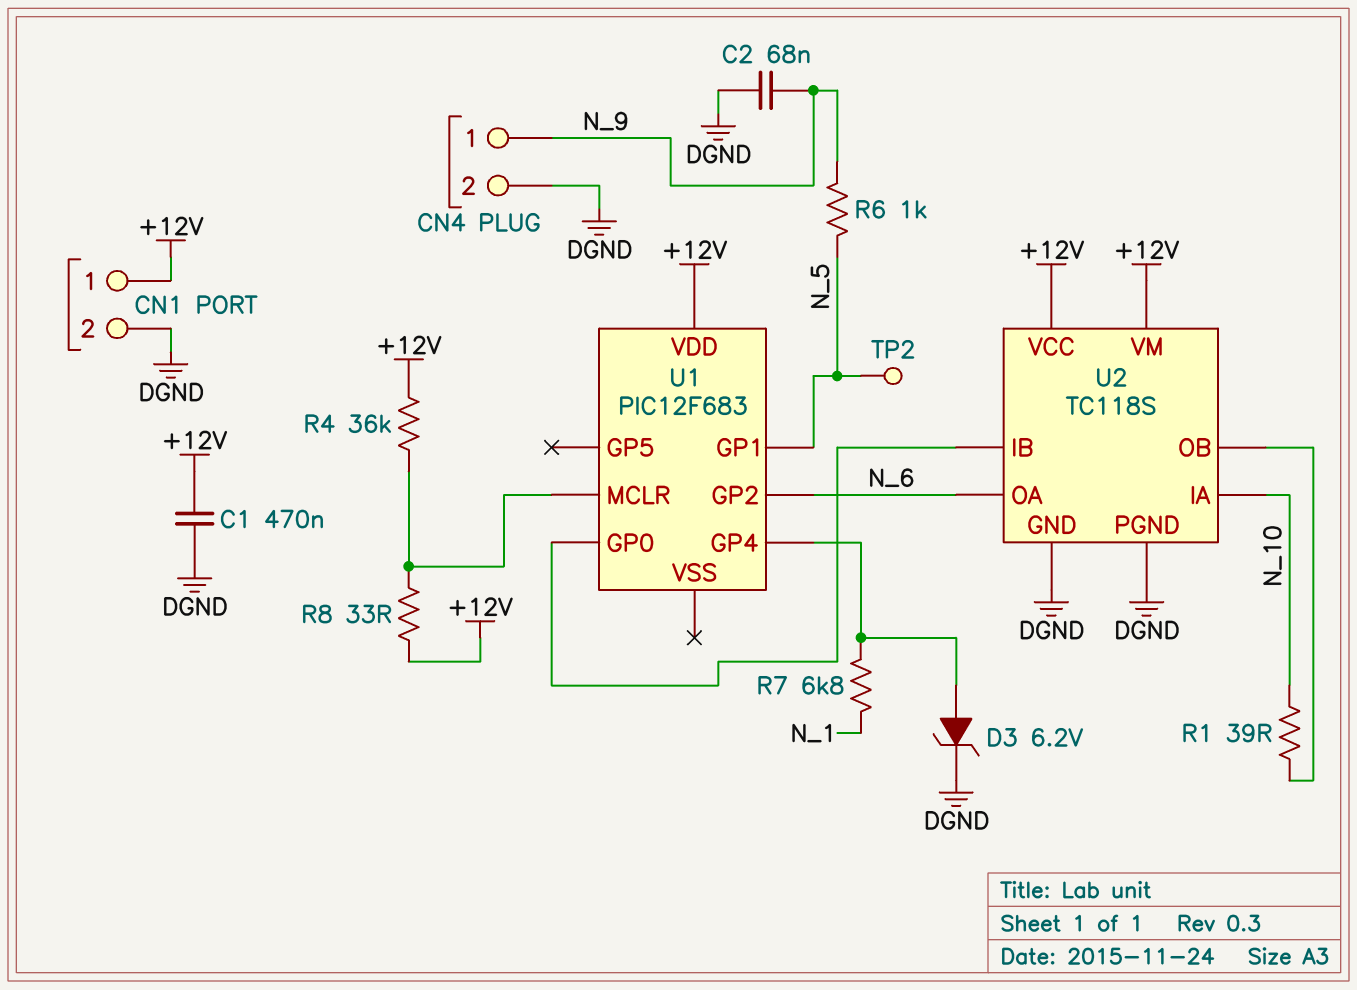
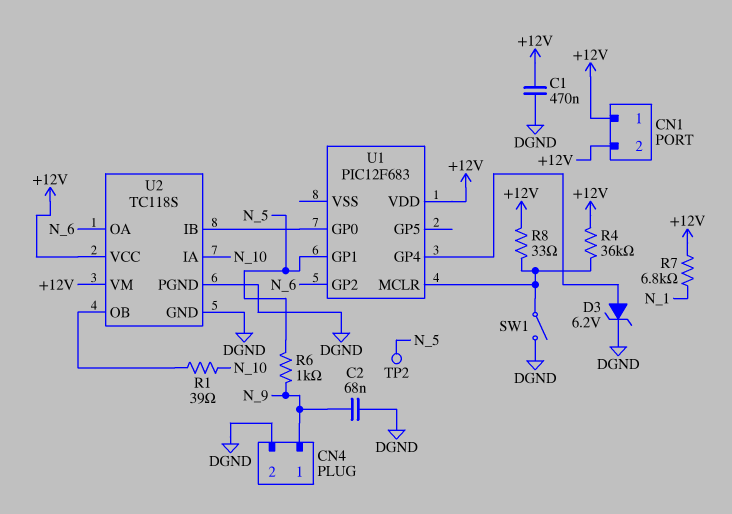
CN1 pin 2: DGND -> +12V
R7: 6.8k (N_1, U1/GP4) -> 6.8k (+12V, N_1)
SW1: none -> switch (DGND, U1/MCLR)

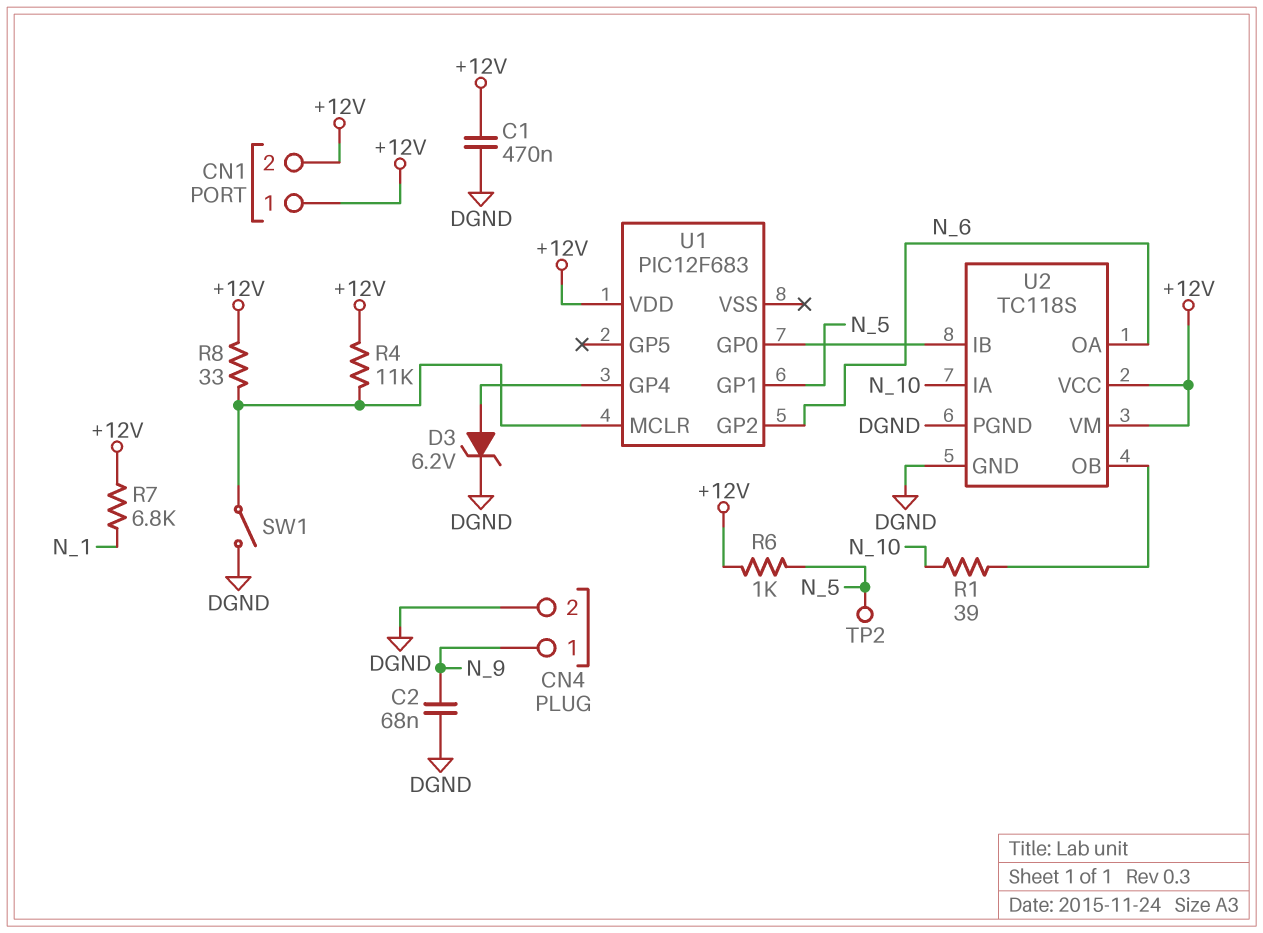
R4: 36k (+12V, U1/MCLR) -> 11k (+12V, U1/MCLR)
R6: 1k (N_5, N_9) -> 1k (+12V, N_5)

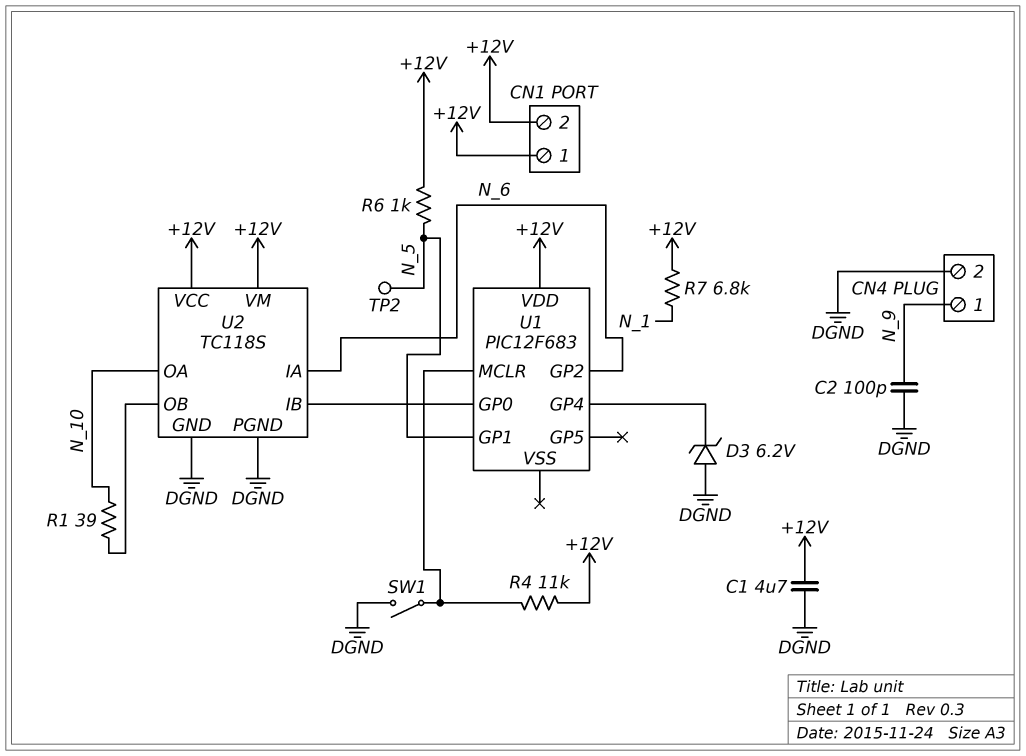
C1: 470nF (+12V, DGND) -> 4.7uF (+12V, DGND)
C2: 68nF (DGND, N_9) -> 100pF (DGND, N_9)
D3: zener 6.2V (A U1/GP4, K DGND) -> zener 6.2V (A DGND, K U1/GP4)
R8: 33 (+12V, U1/MCLR) -> none
U2 pin IA: N_10 -> N_6
U2 pin OA: N_6 -> N_10

